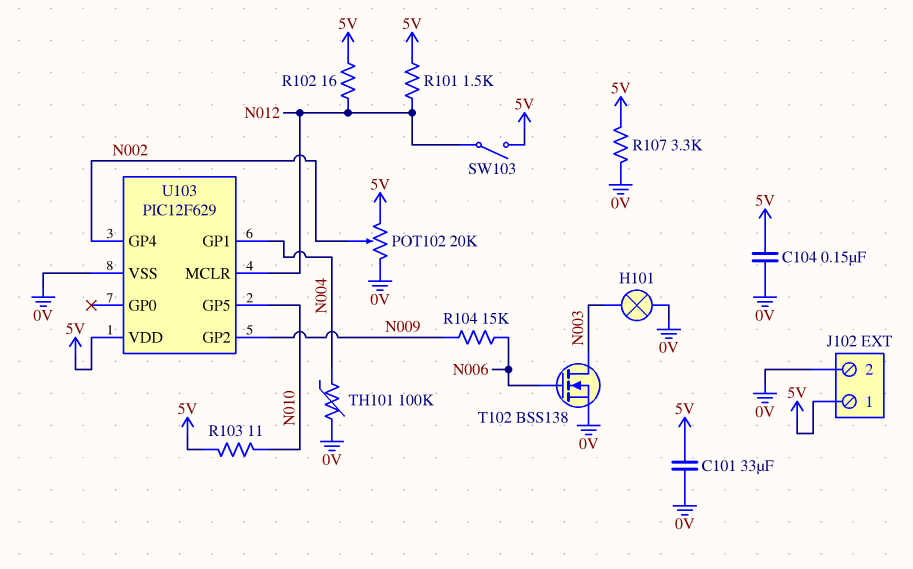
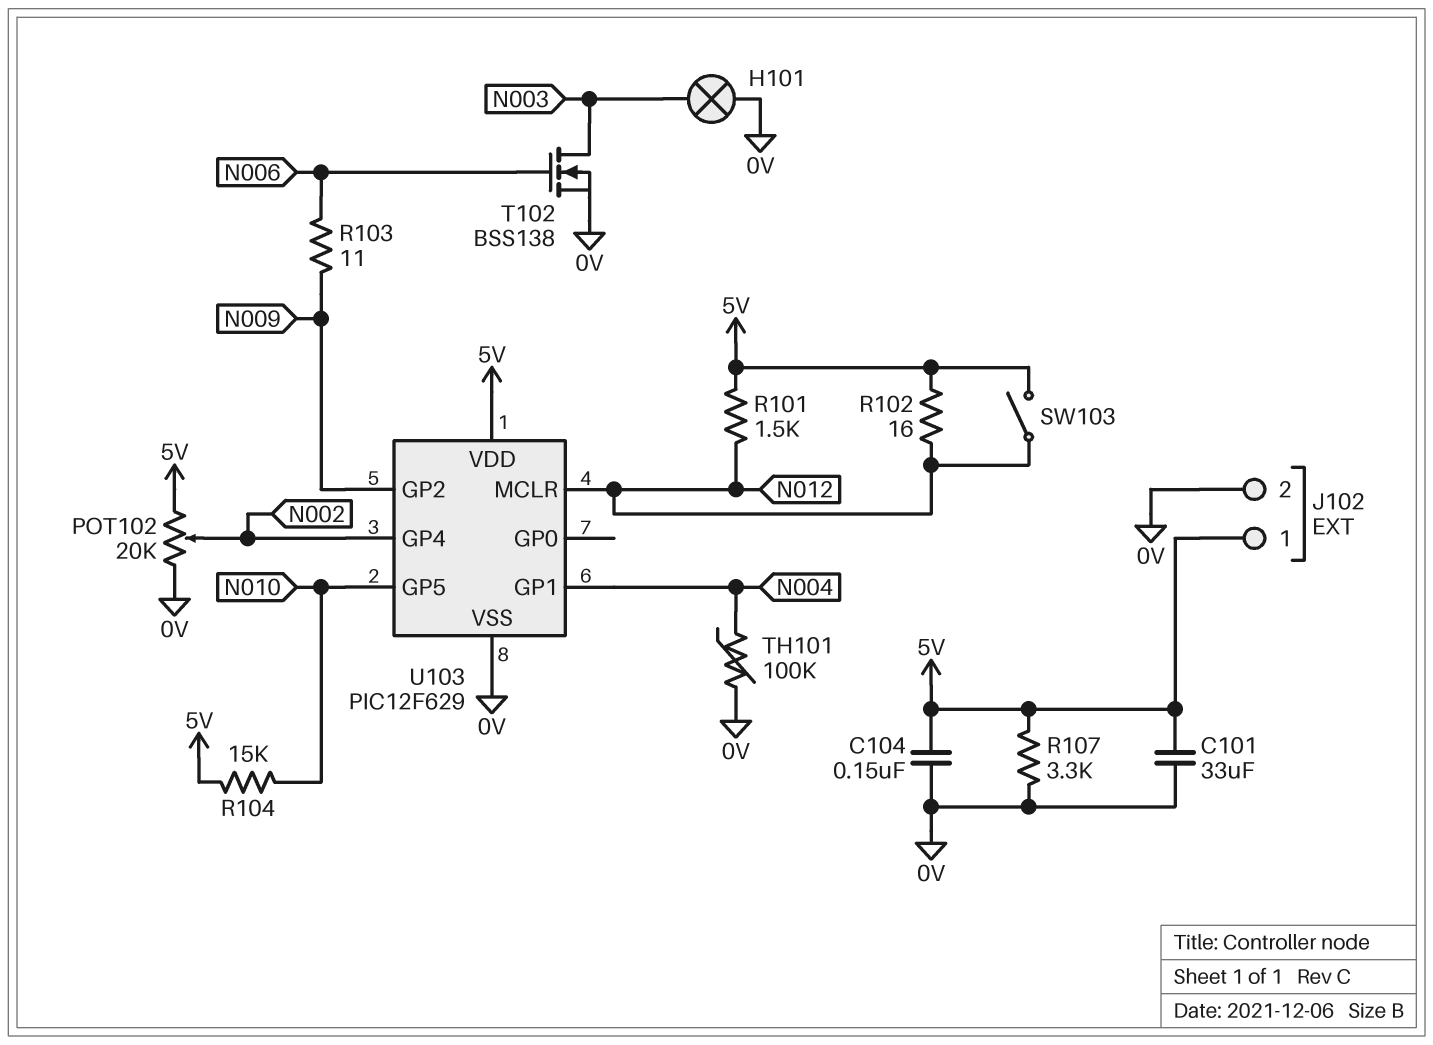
R103: 11 (5V, N010) -> 11 (N006, N009)
R104: 15k (N006, N009) -> 15k (5V, N010)

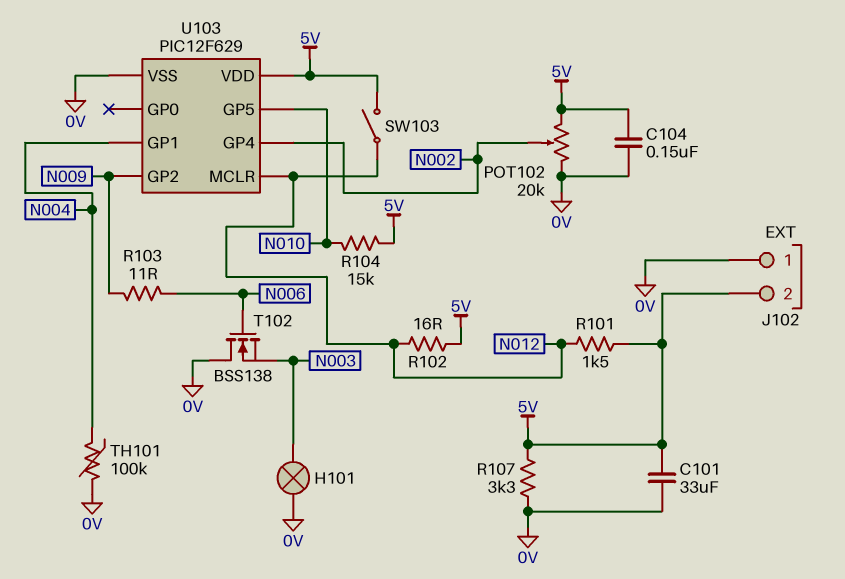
J102 pin 1: 5V -> 0V
J102 pin 2: 0V -> 5V
T102: NMOS BSS138 (G N006, D N003, S 0V) -> NMOS BSS138 (G N006, D 0V, S N003)

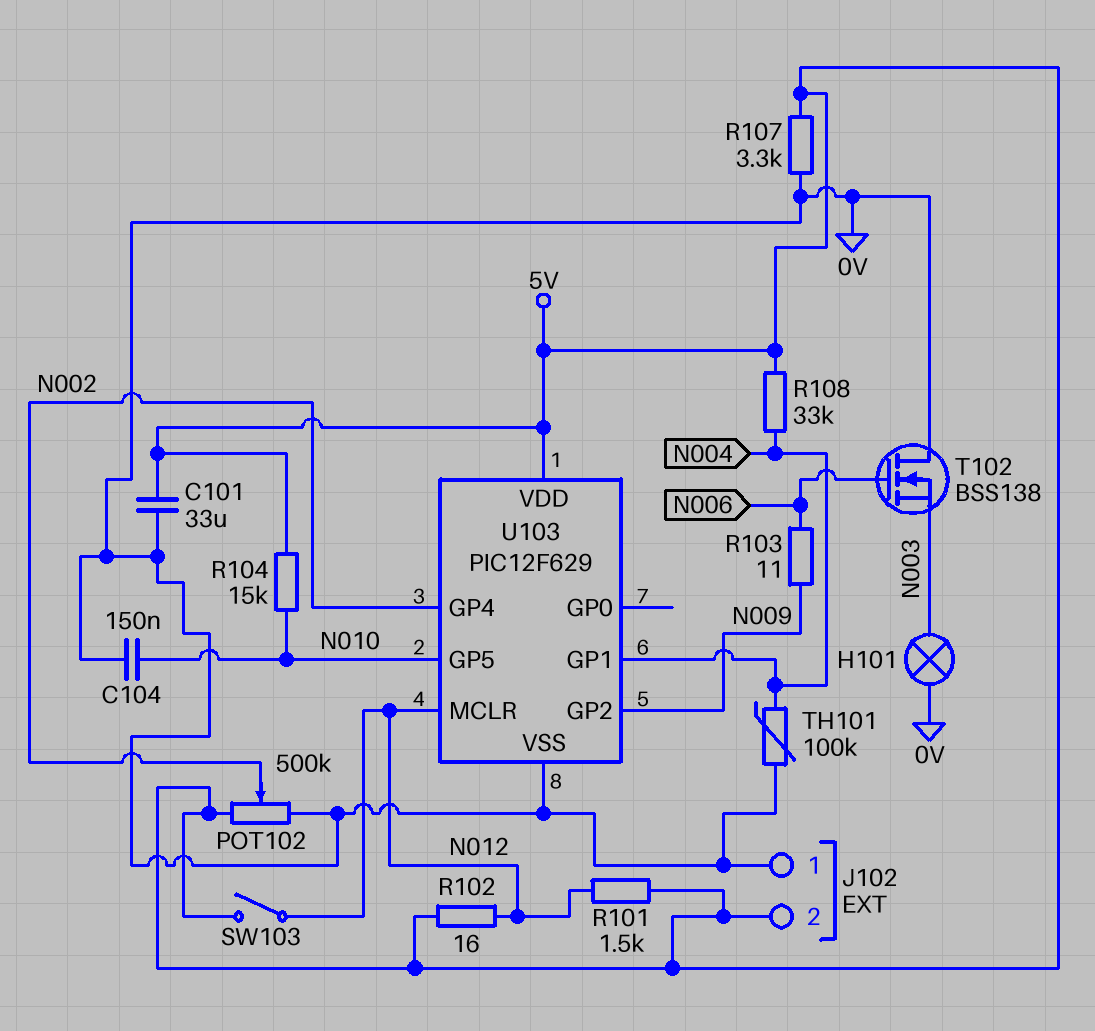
C104: 150nF (0V, 5V) -> 150nF (0V, N010)
POT102: 20k (0V, 5V, wiper N002) -> 500k (0V, 5V, wiper N002)
R108: none -> 33k (5V, N004)

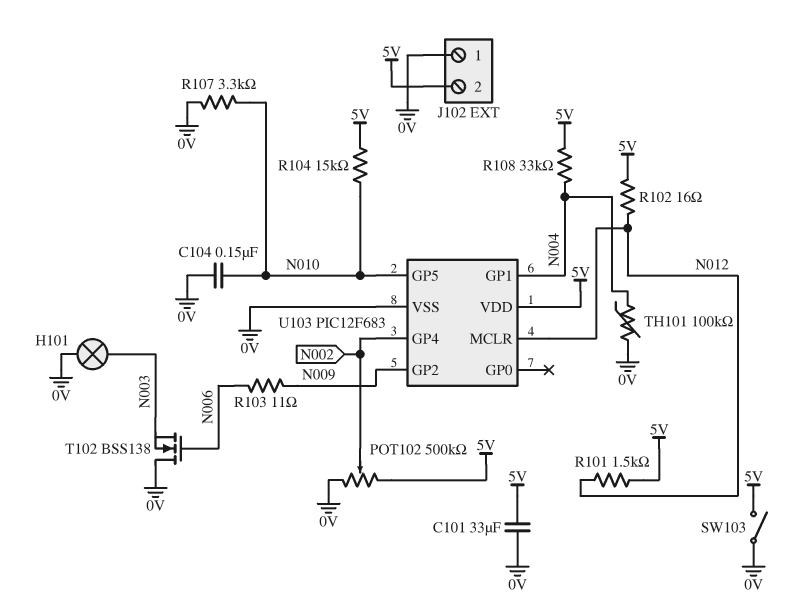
R107: 3.3k (0V, 5V) -> 3.3k (0V, N010)
SW103: switch (5V, N012) -> switch (0V, 5V)
U103: PIC12F629 -> PIC12F683

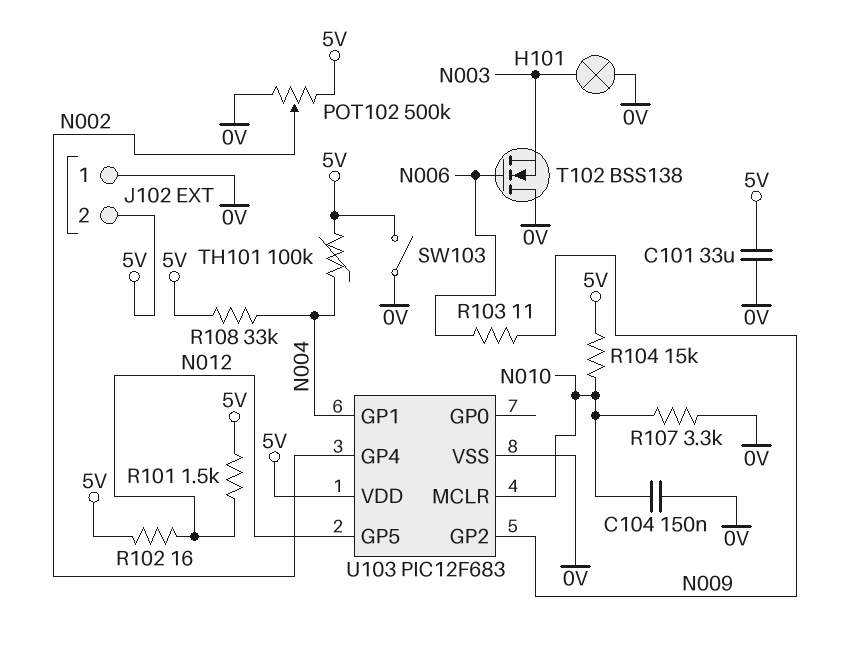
TH101: 100k (0V, N004) -> 100k (5V, N004)
U103 pin GP5: N010 -> N012
U103 pin MCLR: N012 -> N010

